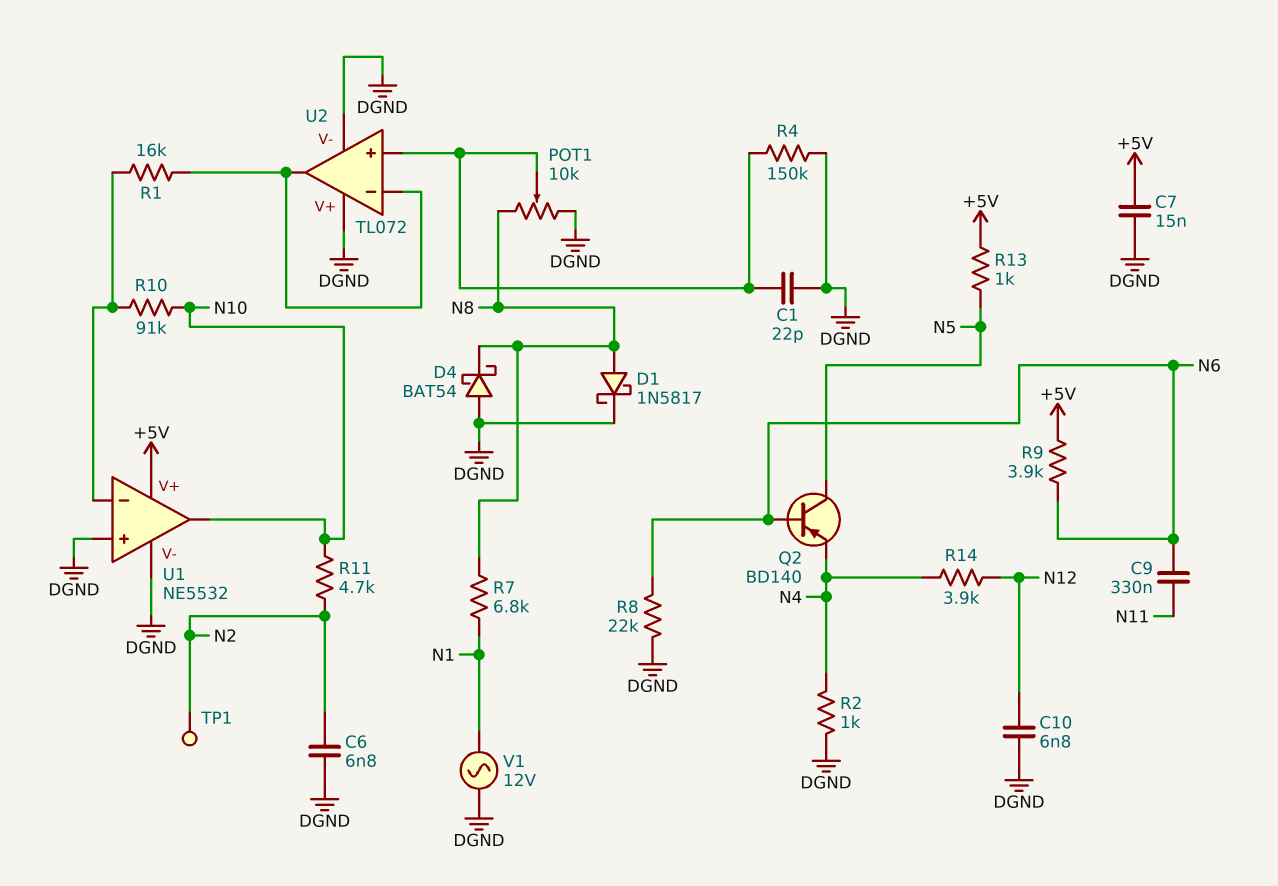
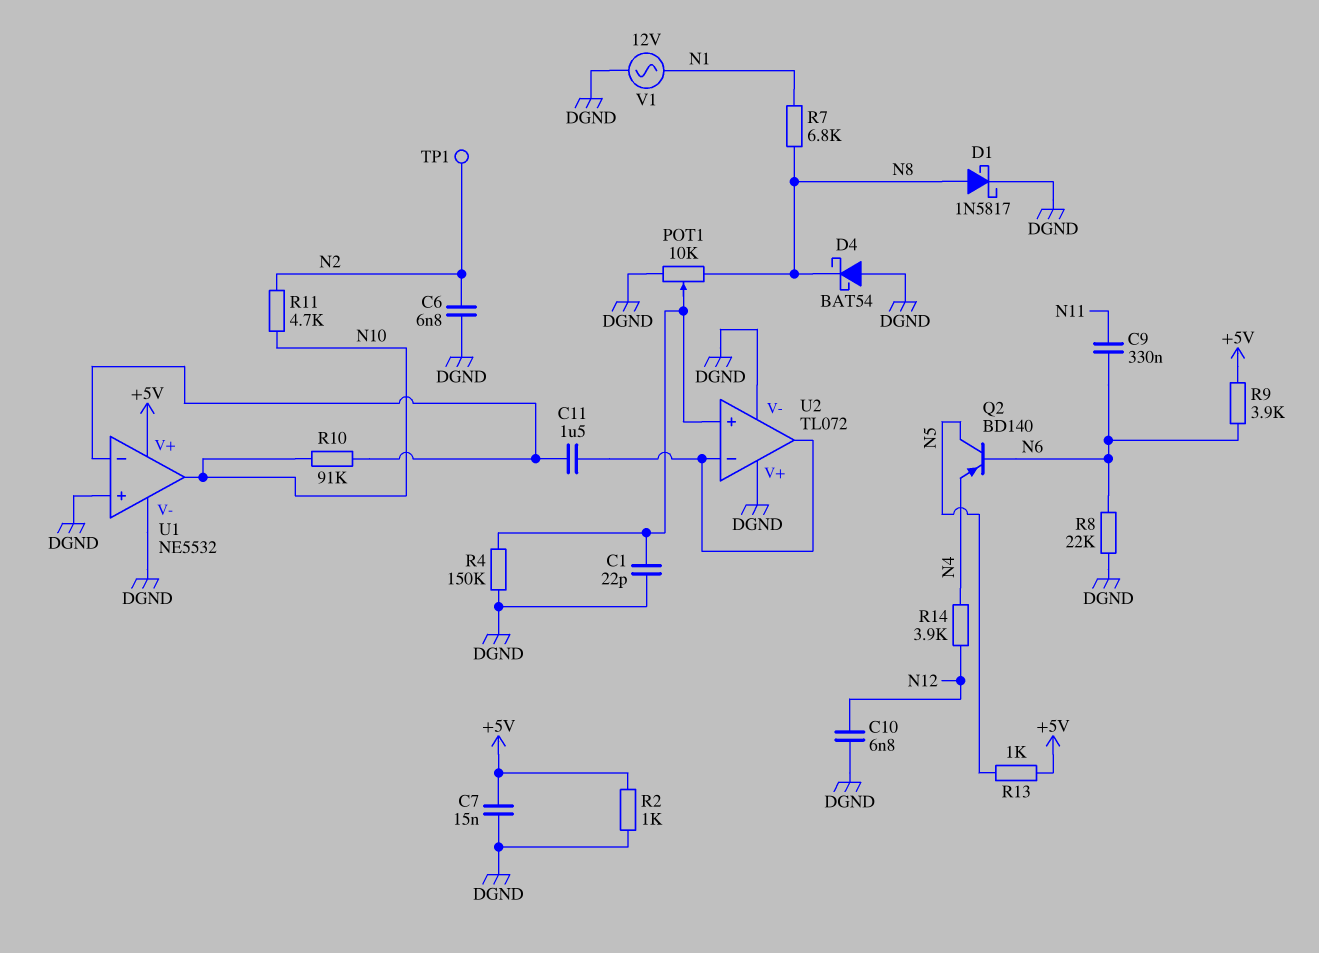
C11: none -> 1.5uF (U1/in-, U2/in-)
R1: 16k (U1/in-, U2/in-) -> none
R2: 1k (DGND, N4) -> 1k (+5V, DGND)

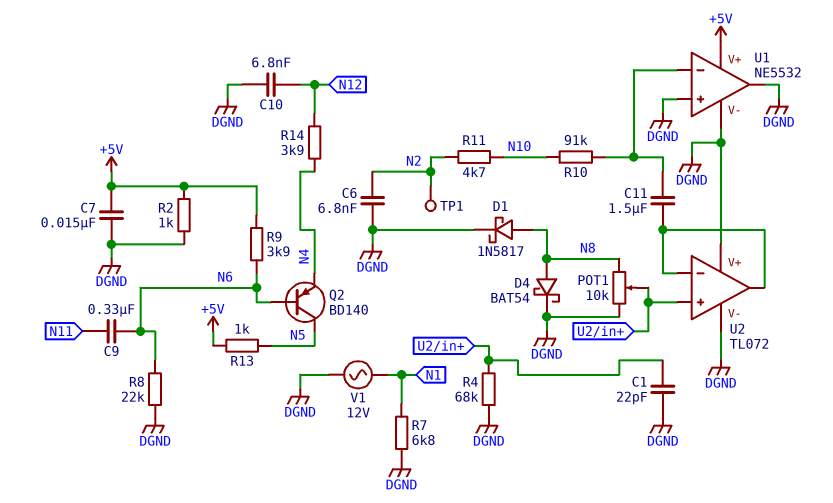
D4: schottky BAT54 (A DGND, K N8) -> schottky BAT54 (A N8, K DGND)
R4: 150k (DGND, U2/in+) -> 68k (DGND, U2/in+)
R7: 6.8k (N1, N8) -> 6.8k (DGND, N1)
U1 pin out: N10 -> DGND

